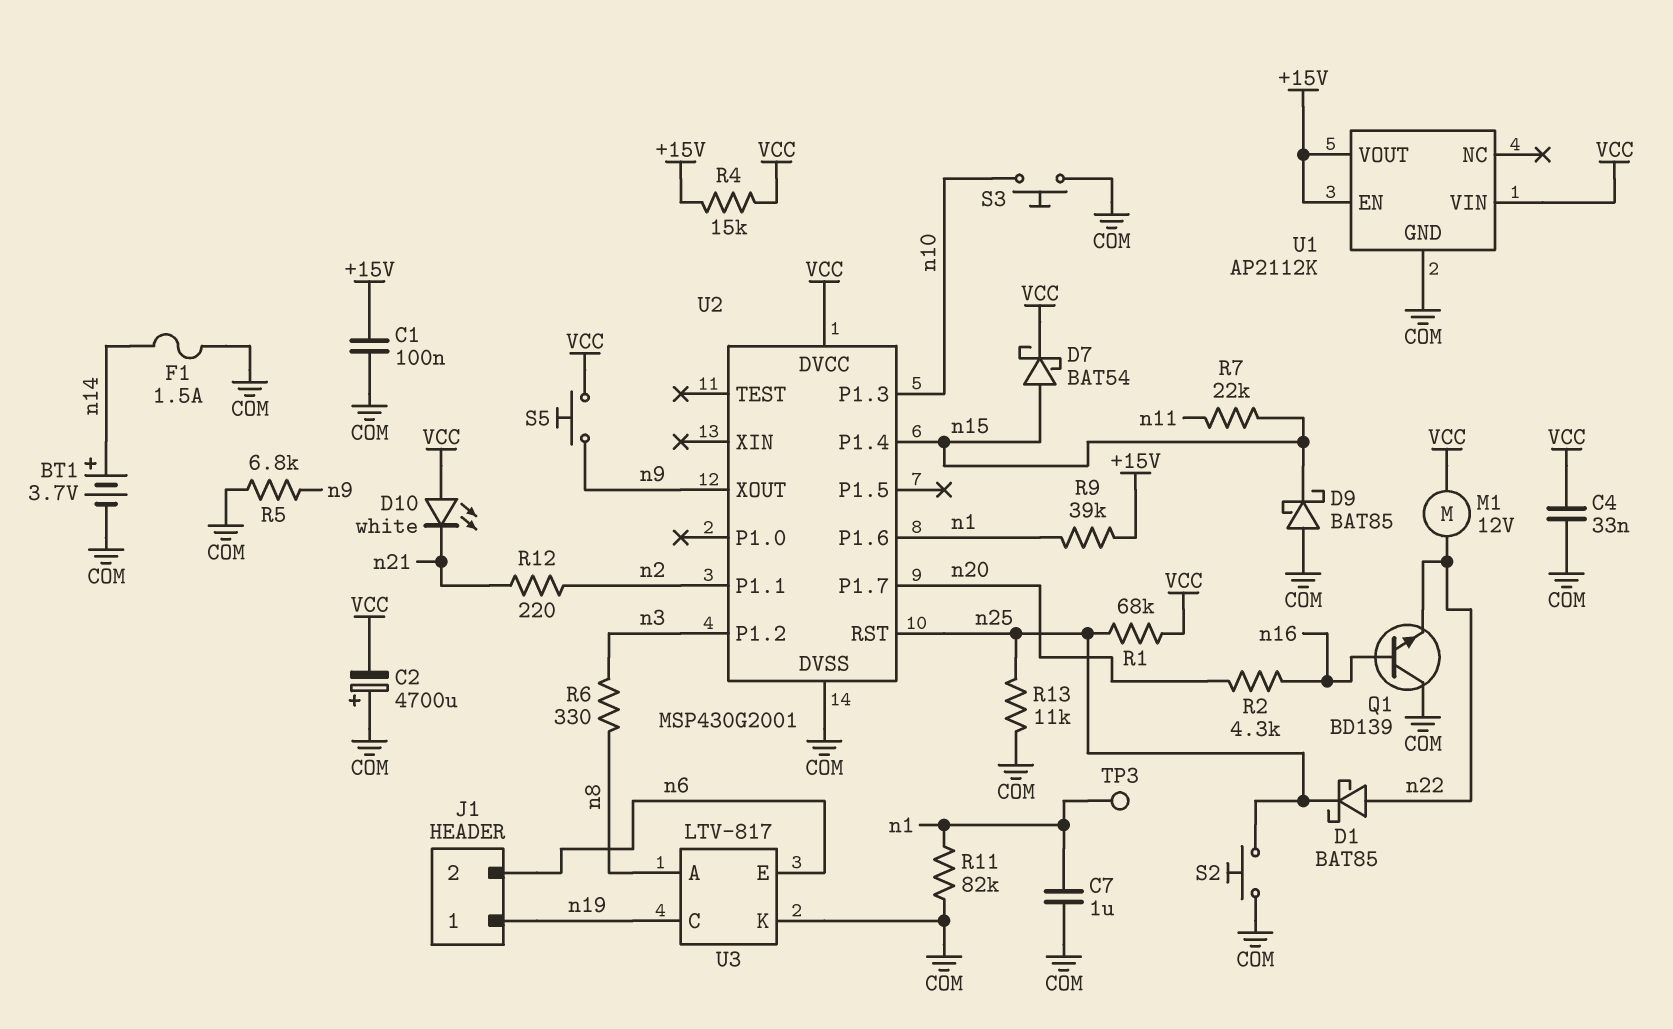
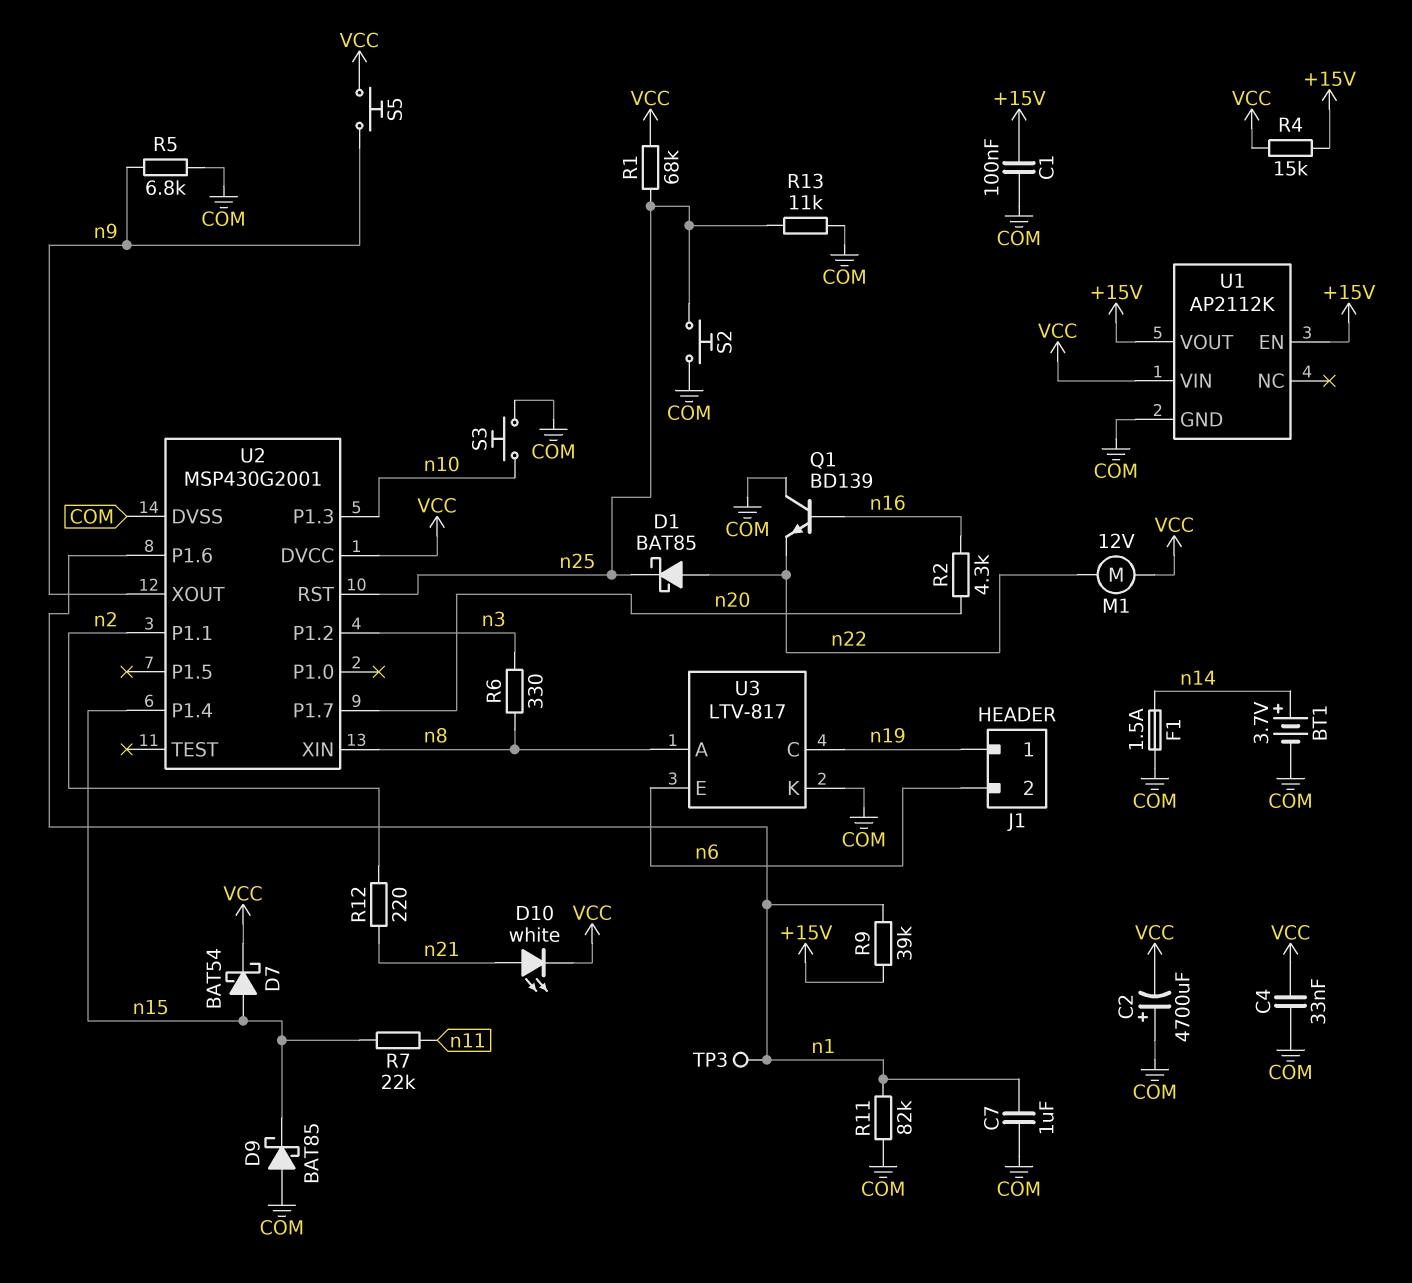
D10: LED white (A VCC, K n21) -> LED white (A n21, K VCC)
U2 pin XIN: none -> n8

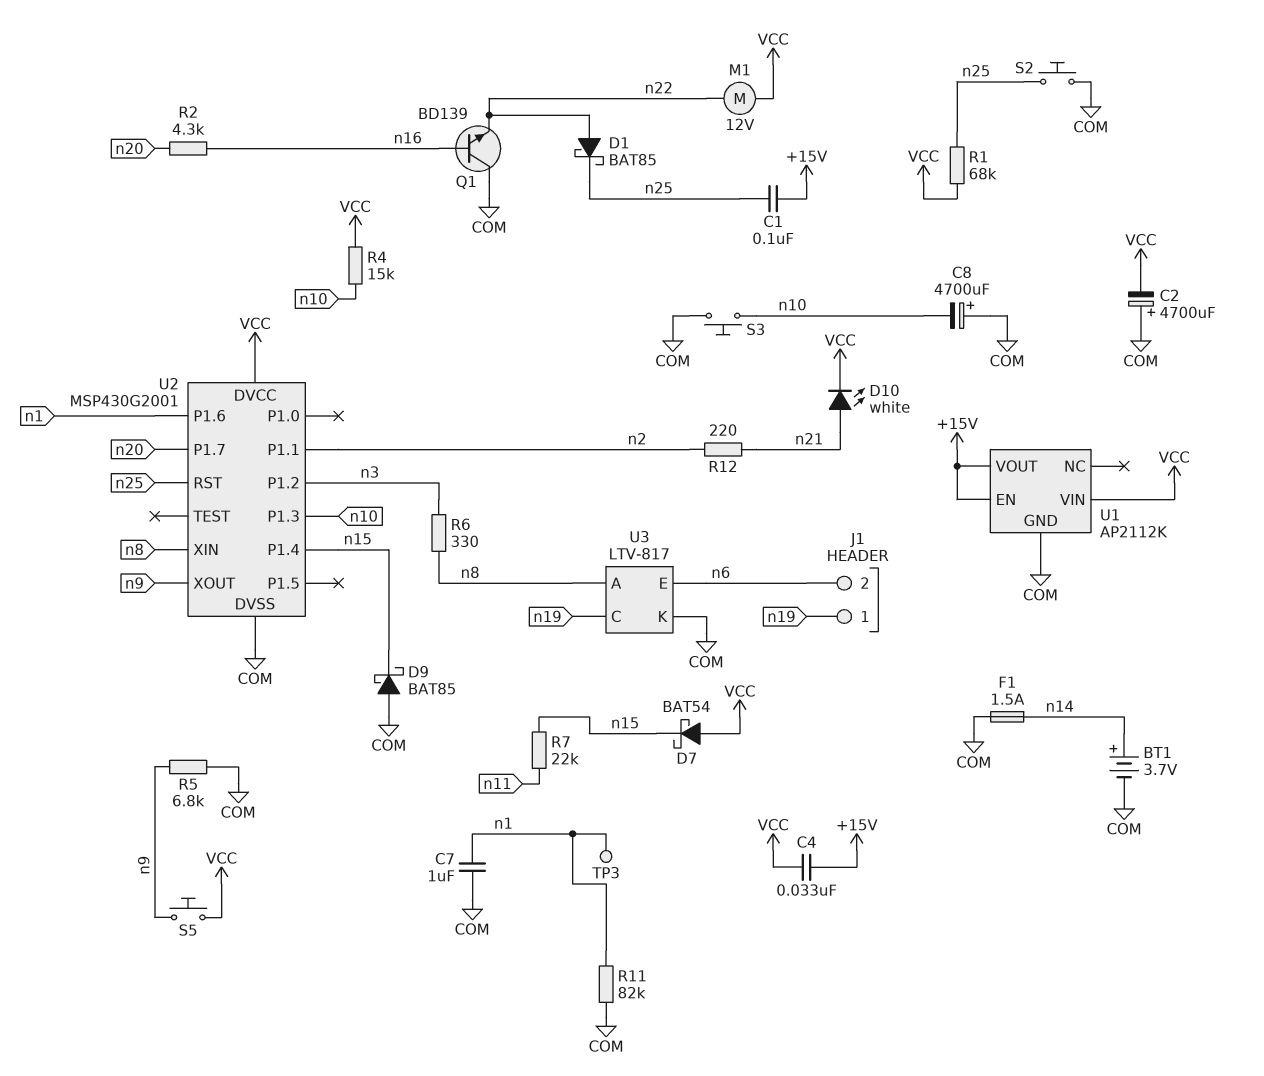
C1: 100nF (+15V, COM) -> 100nF (+15V, n25)
C4: 33nF (COM, VCC) -> 33nF (+15V, VCC)
C8: none -> 4700uF (plus COM, minus n10)
D7: schottky BAT54 (A n15, K VCC) -> schottky BAT54 (A VCC, K n15)
R4: 15k (+15V, VCC) -> 15k (VCC, n10)
R9: 39k (+15V, n1) -> none
R13: 11k (COM, n25) -> none

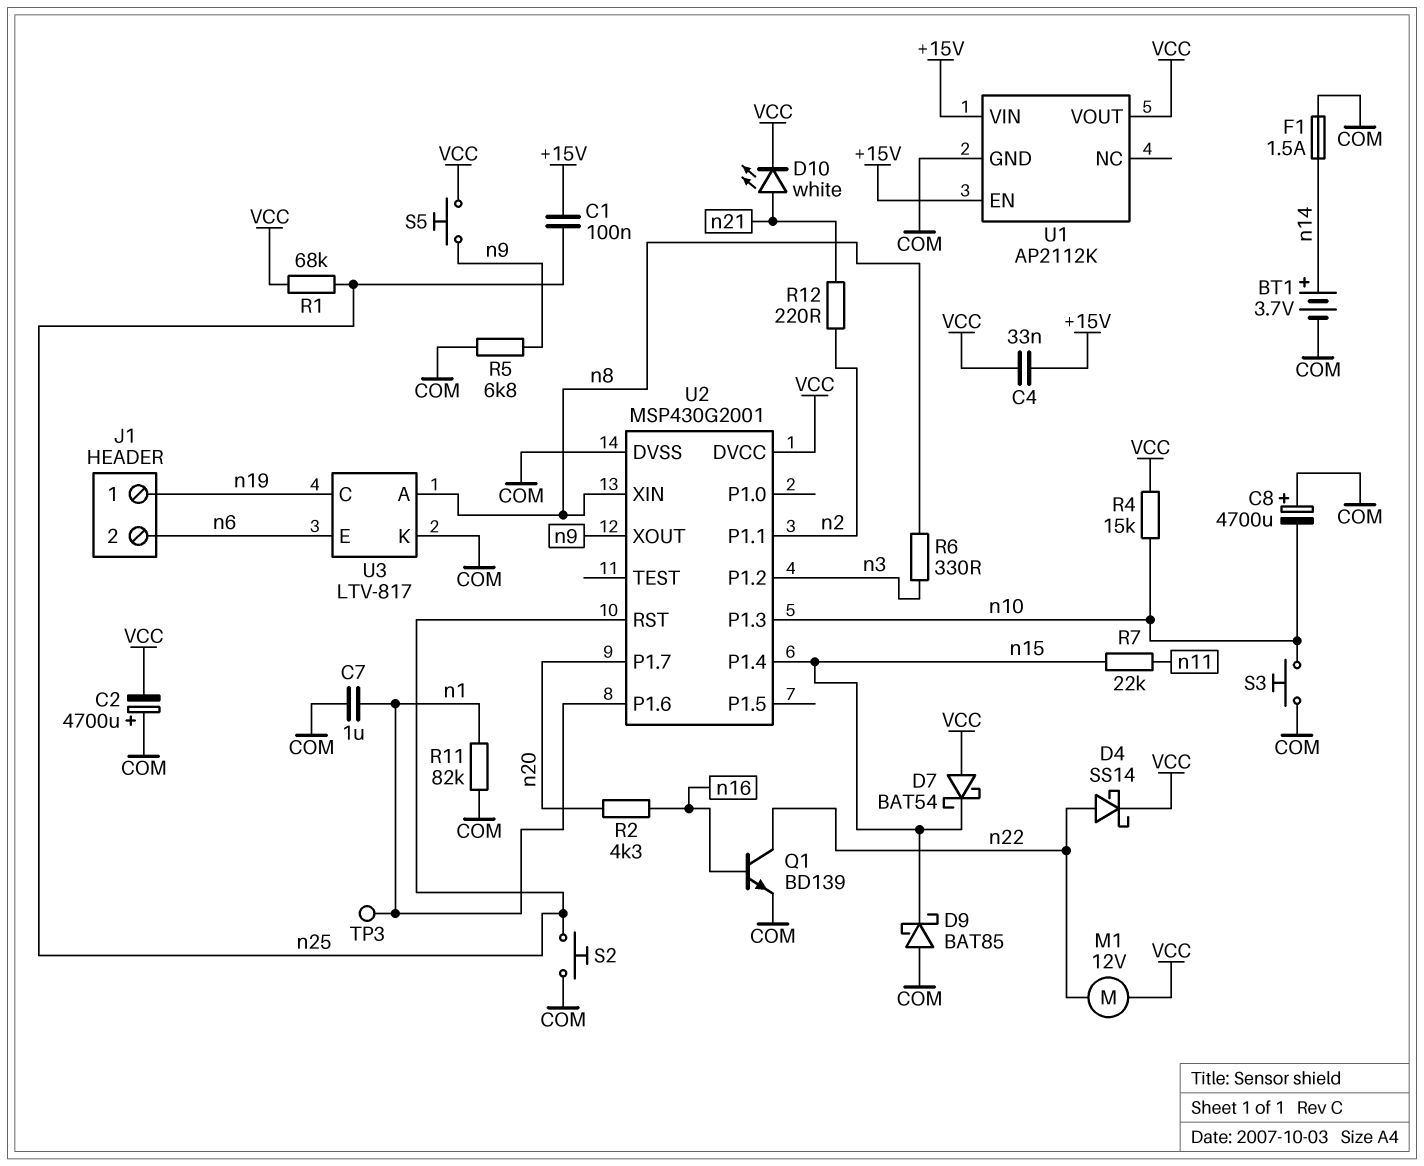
D1: schottky BAT85 (A n22, K n25) -> none
D4: none -> schottky SS14 (A n22, K VCC)
Q1: NPN BD139 (B n16, C COM, E n22) -> NPN BD139 (B n16, C n22, E COM)
U1 pin VIN: VCC -> +15V
U1 pin VOUT: +15V -> VCC

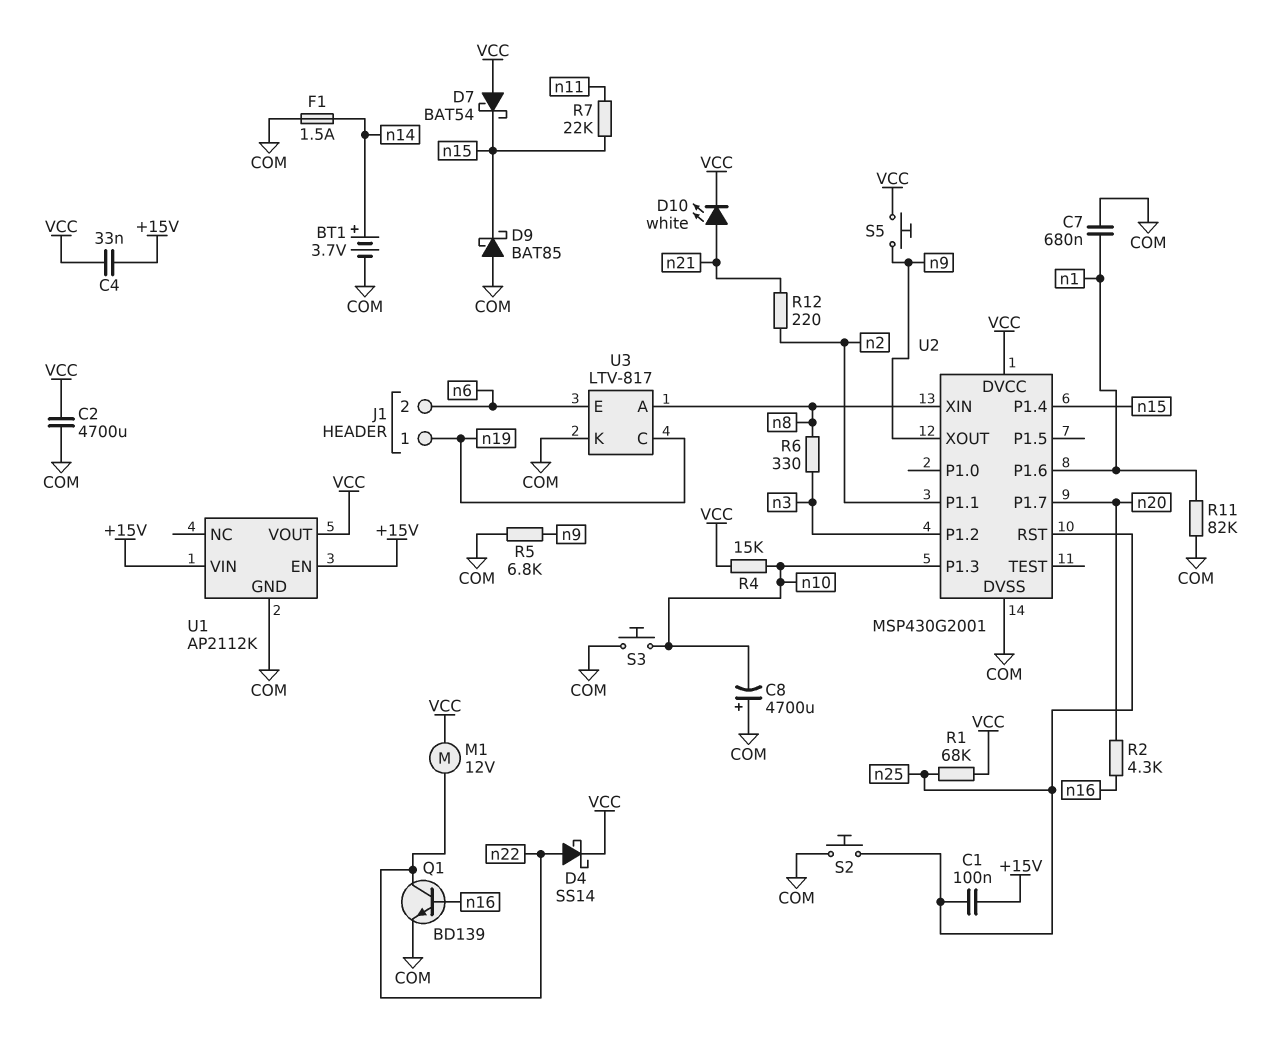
C2: 4700uF (plus COM, minus VCC) -> 4700uF (COM, VCC)
C7: 1uF (COM, n1) -> 680nF (COM, n1)
TP3: test point (n1) -> none

